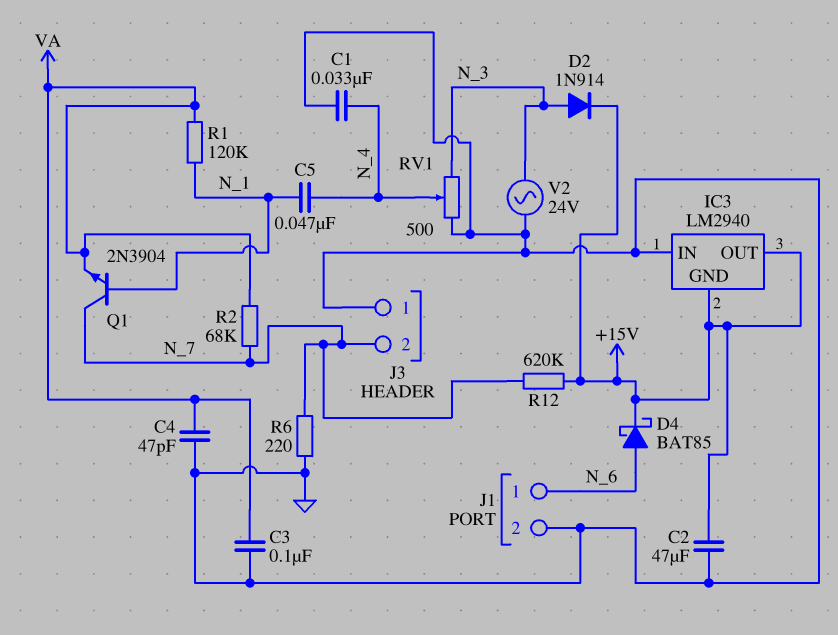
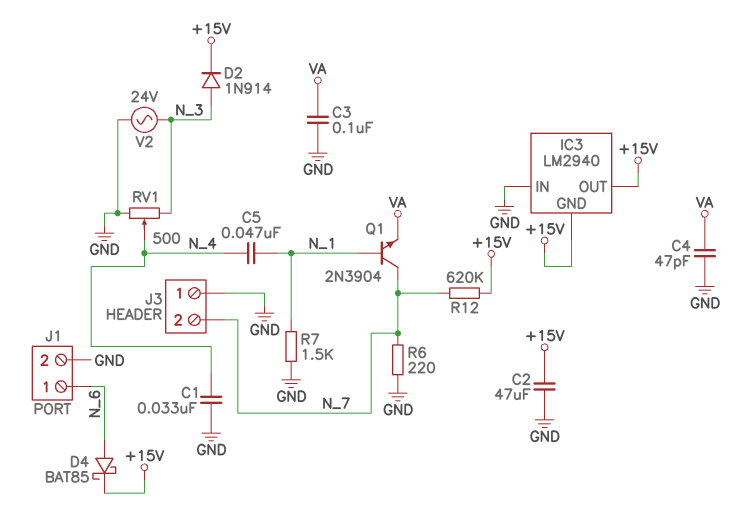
R1: 120k (N_1, VA) -> none
R2: 68k (N_7, VA) -> none
R7: none -> 1.5k (GND, N_1)

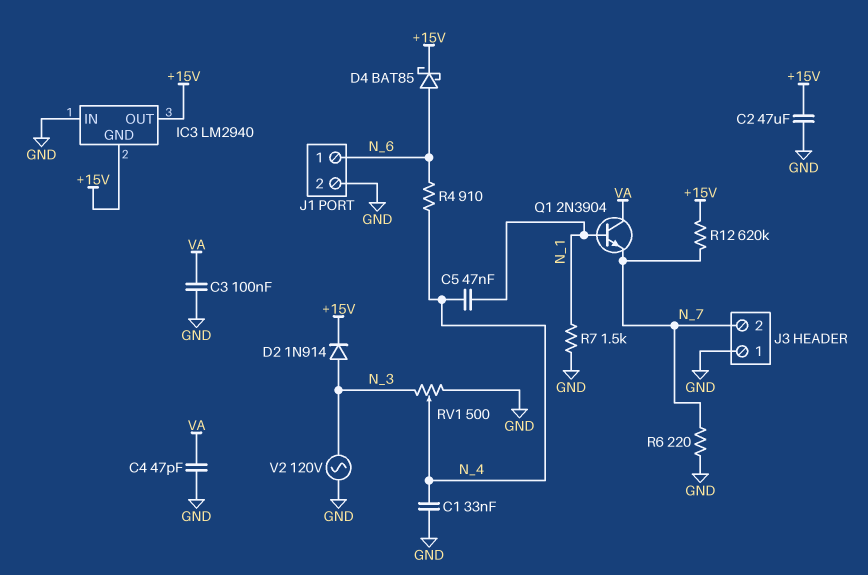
Q1: NPN 2N3904 (B N_1, C N_7, E VA) -> NPN 2N3904 (B N_1, C VA, E N_7)
R4: none -> 910 (N_4, N_6)
V2: AC 24V (GND, N_3) -> AC 120V (GND, N_3)

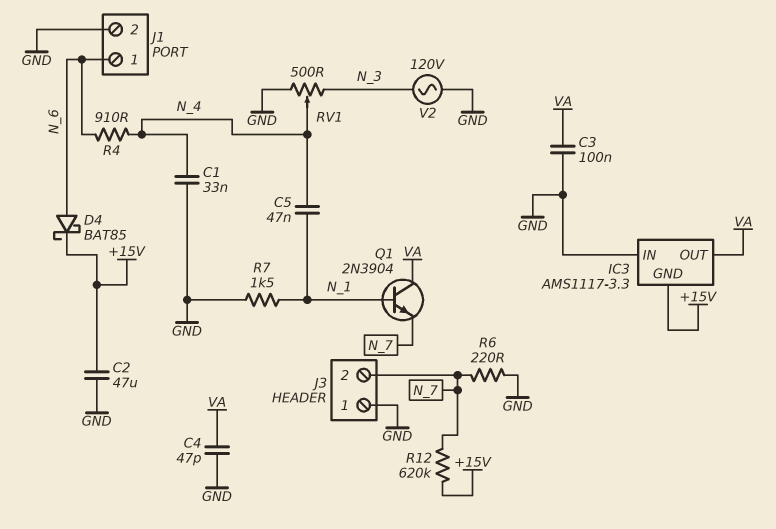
D2: diode 1N914 (A N_3, K +15V) -> none
IC3: LM2940 -> AMS1117-3.3
IC3 pin OUT: +15V -> VA

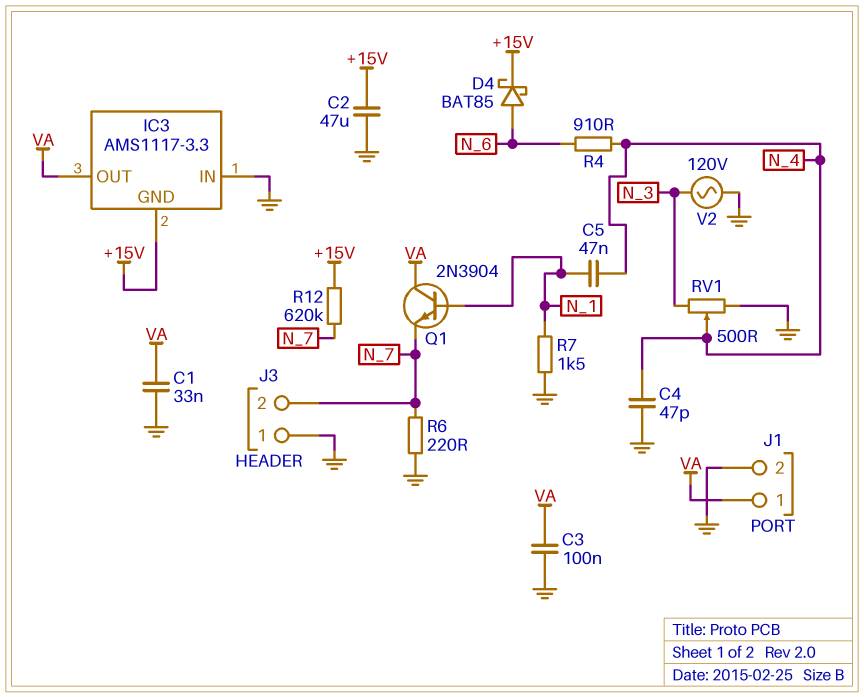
C1: 33nF (GND, N_4) -> 33nF (GND, VA)
C4: 47pF (GND, VA) -> 47pF (GND, N_4)
J1 pin 1: N_6 -> VA

